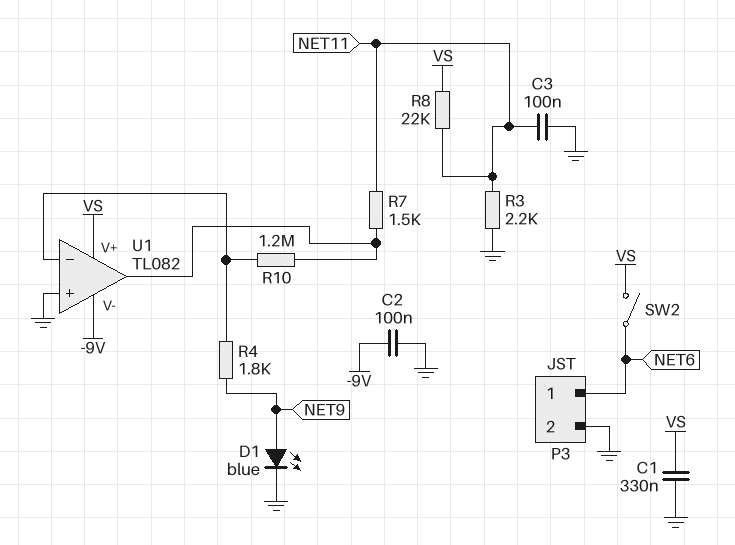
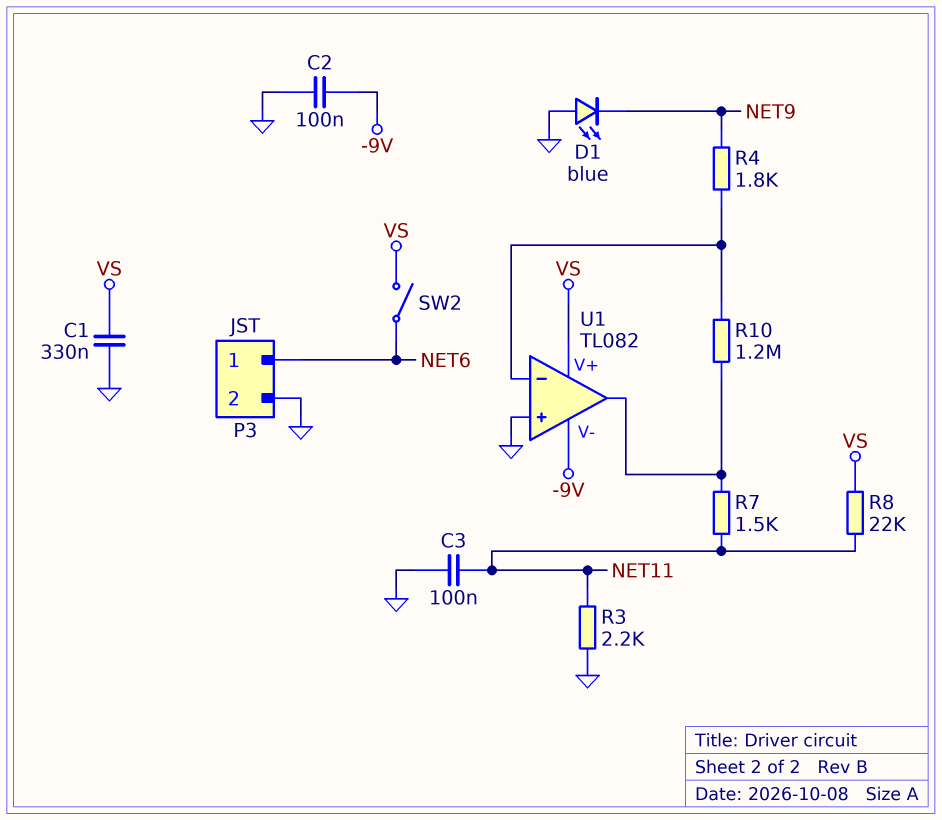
D1: LED blue (A NET9, K GND) -> LED blue (A GND, K NET9)

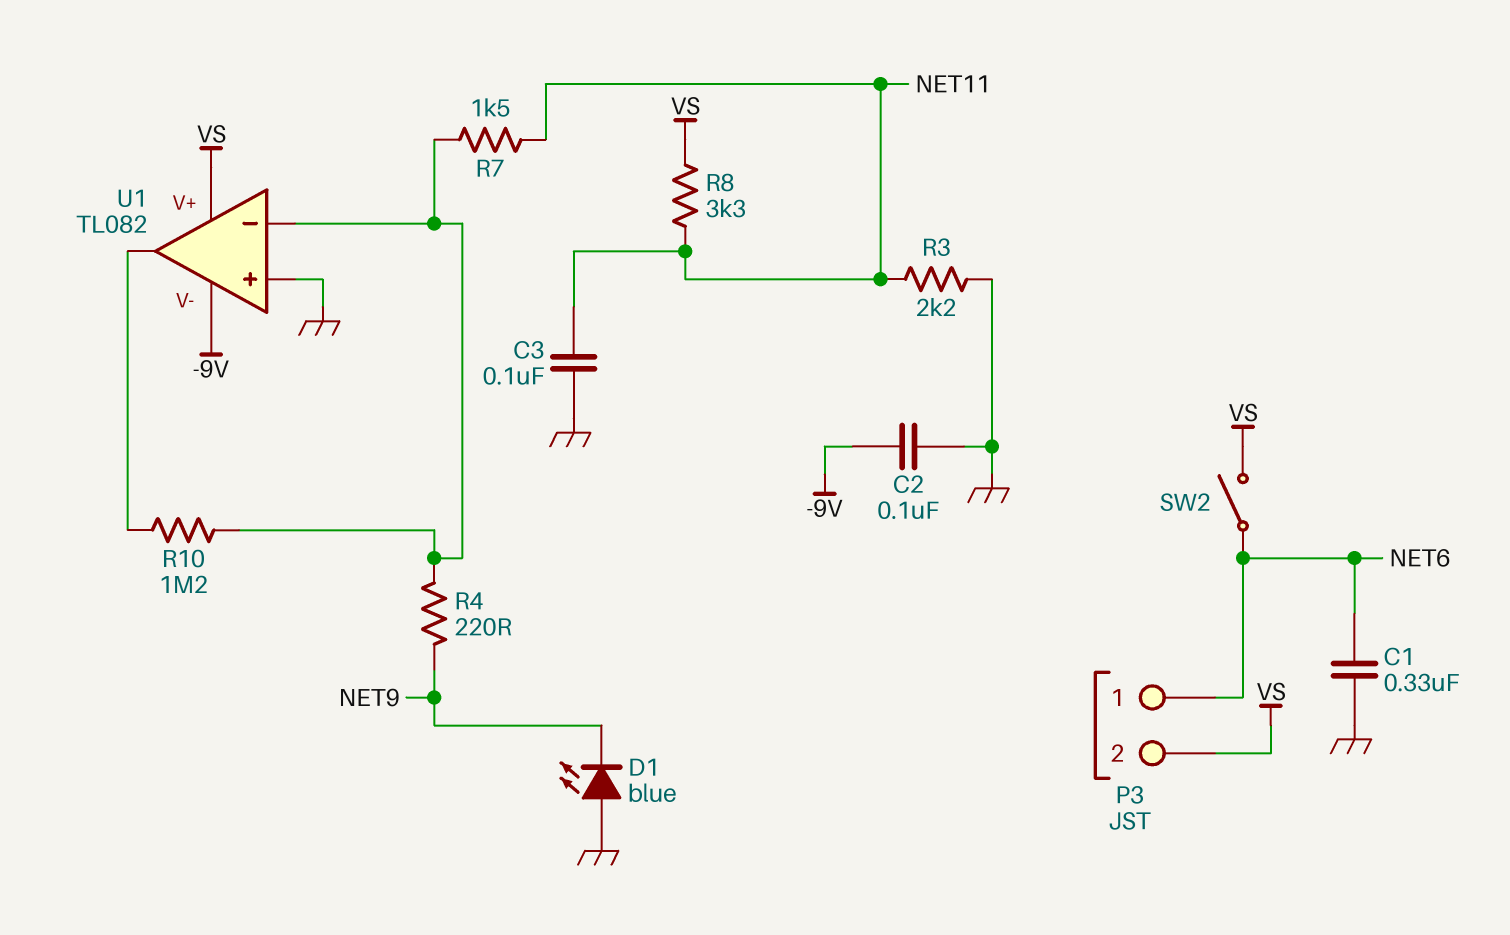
C1: 330nF (GND, VS) -> 330nF (GND, NET6)
P3 pin 2: GND -> VS
R4: 1.8k (NET9, U1/in-) -> 220 (NET9, U1/in-)
R7: 1.5k (NET11, U1/out) -> 1.5k (NET11, U1/in-)
R8: 22k (NET11, VS) -> 3.3k (NET11, VS)

